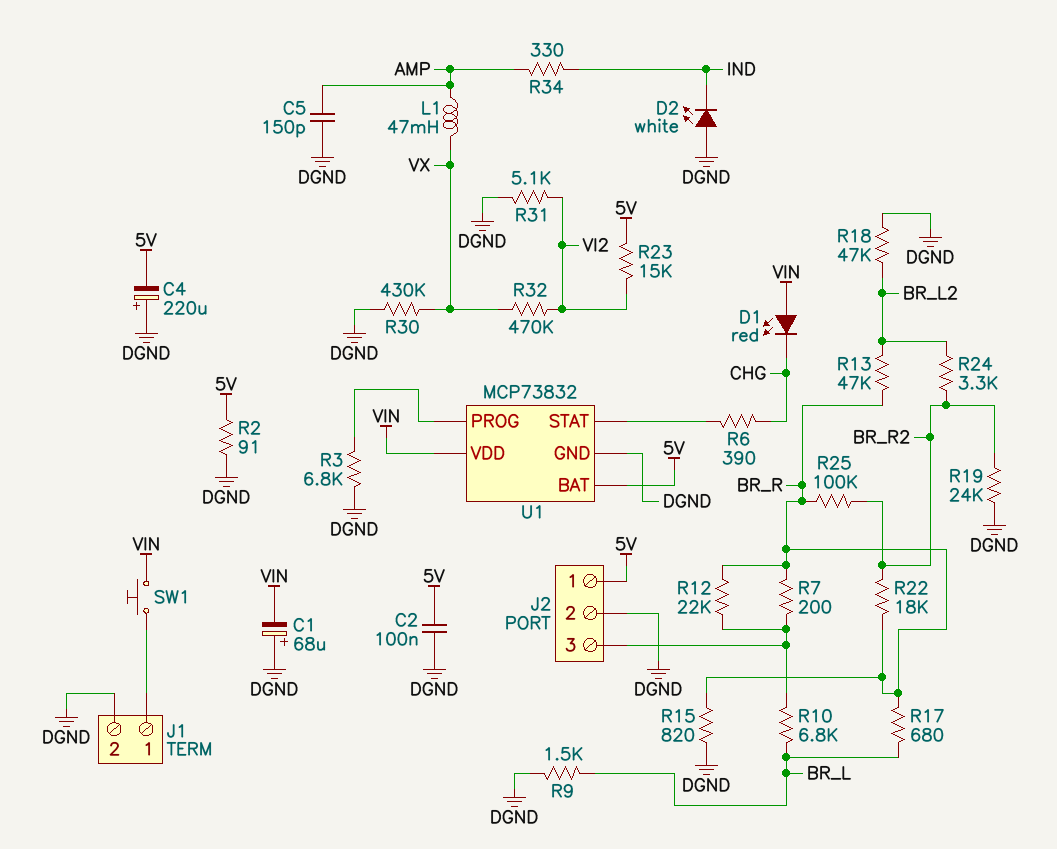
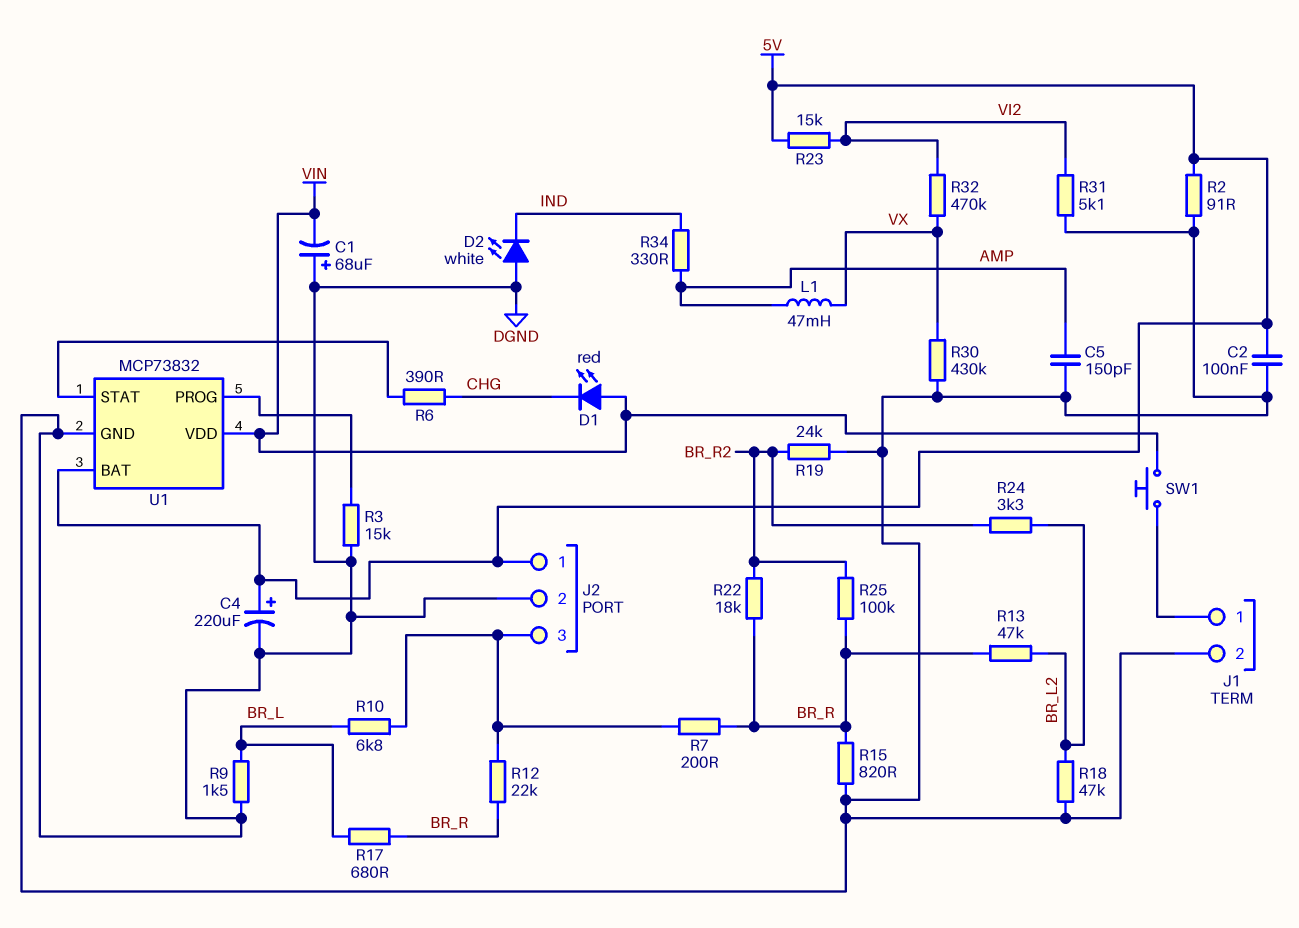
C4: 220uF (plus DGND, minus 5V) -> 220uF (plus 5V, minus DGND)
R3: 6.8k (DGND, U1/PROG) -> 15k (DGND, U1/PROG)

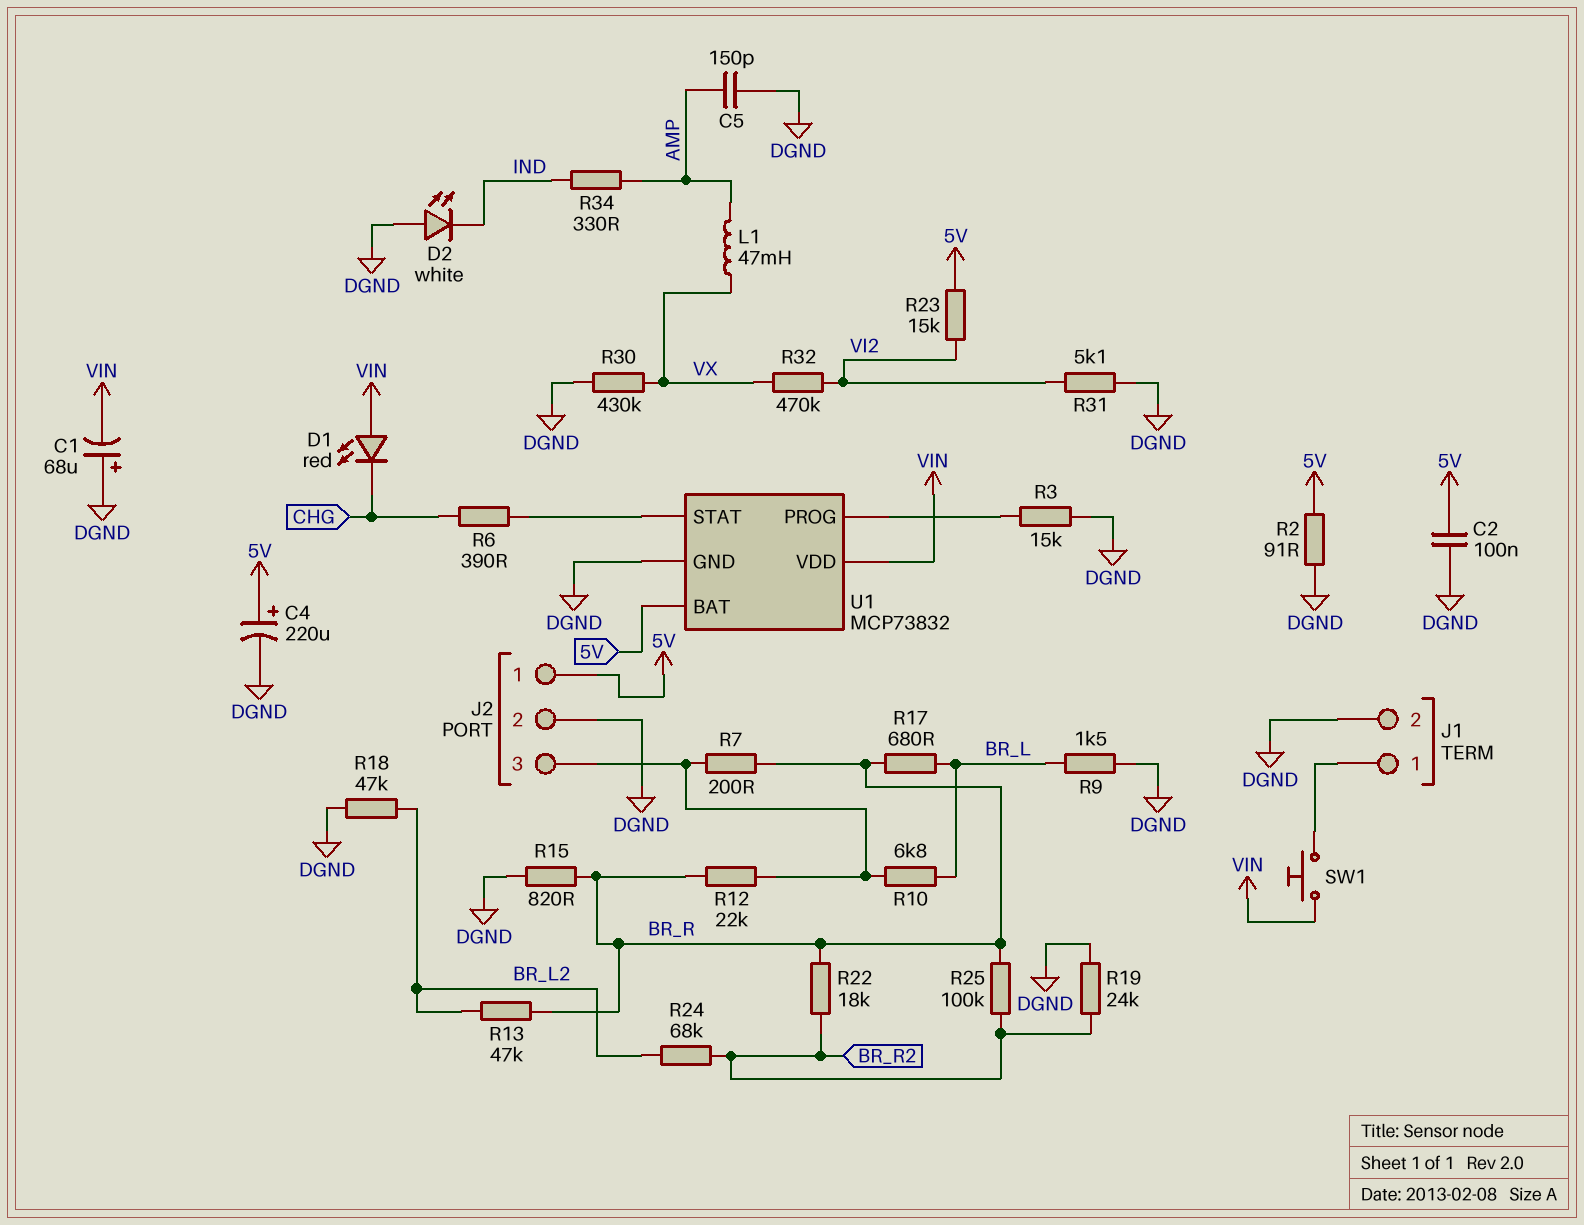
R24: 3.3k (BR_L2, BR_R2) -> 68k (BR_L2, BR_R2)

